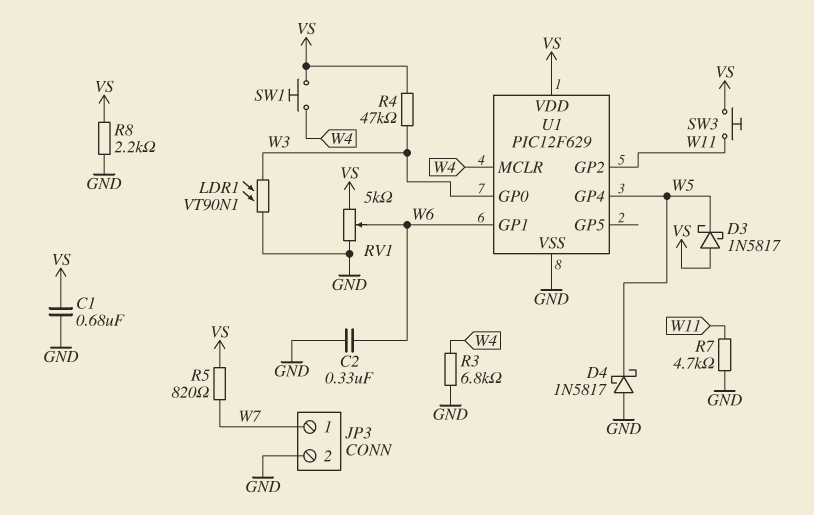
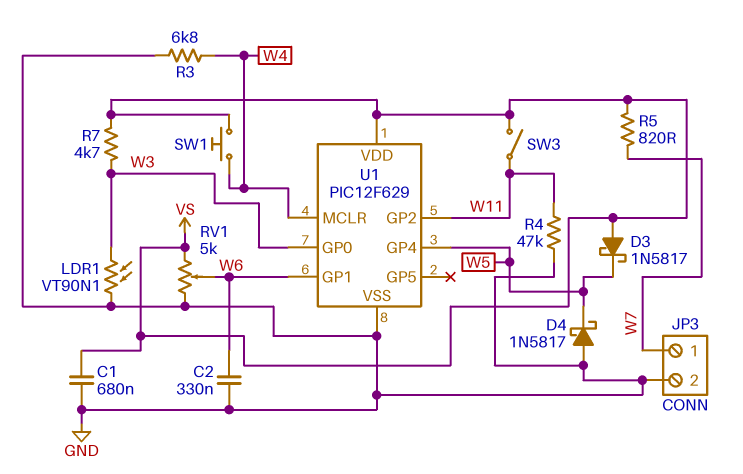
R4: 47k (VS, W3) -> 47k (GND, W11)
R7: 4.7k (GND, W11) -> 4.7k (VS, W3)
R8: 2.2k (GND, VS) -> none
SW3: button (VS, W11) -> switch (VS, W11)

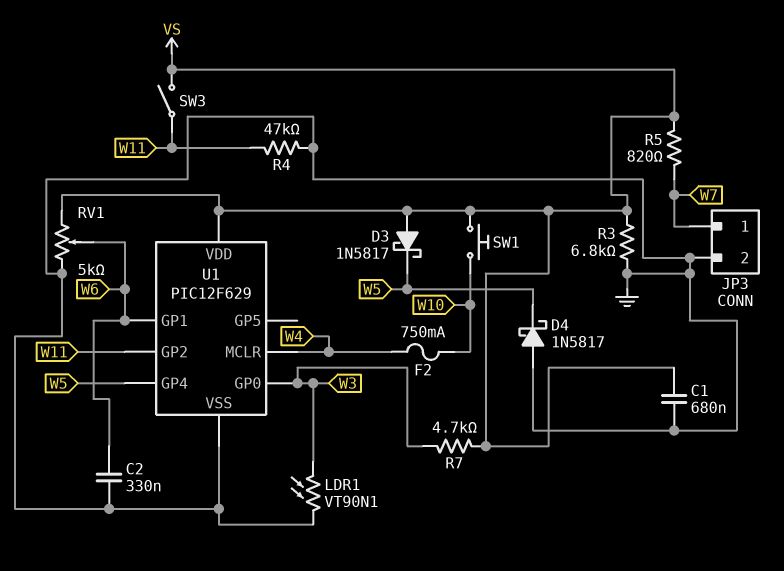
F2: none -> 750mA (W4, W10)
R3: 6.8k (GND, W4) -> 6.8k (GND, VS)
SW1: button (VS, W4) -> button (VS, W10)

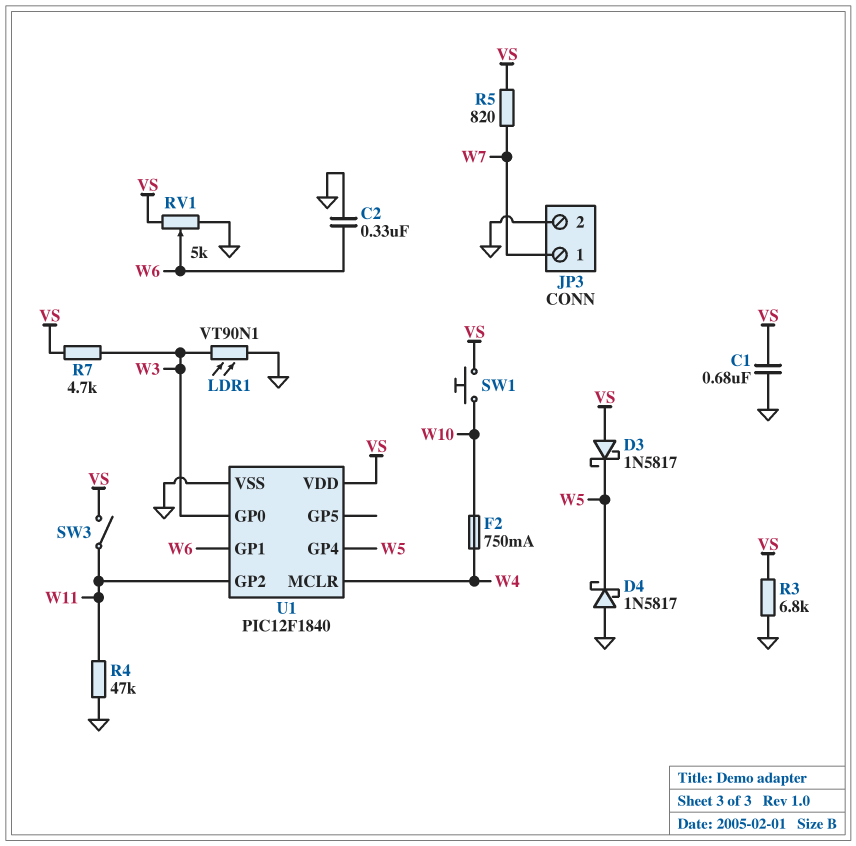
U1: PIC12F629 -> PIC12F1840

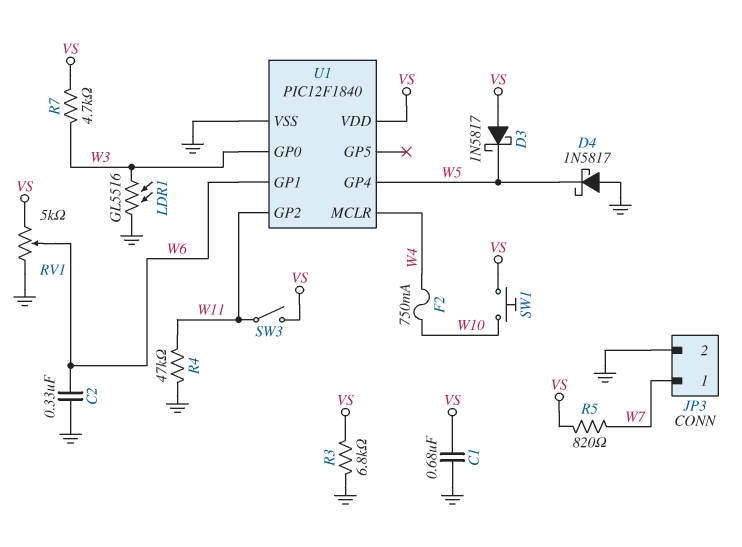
LDR1: VT90N1 (GND, W3) -> GL5516 (GND, W3)

